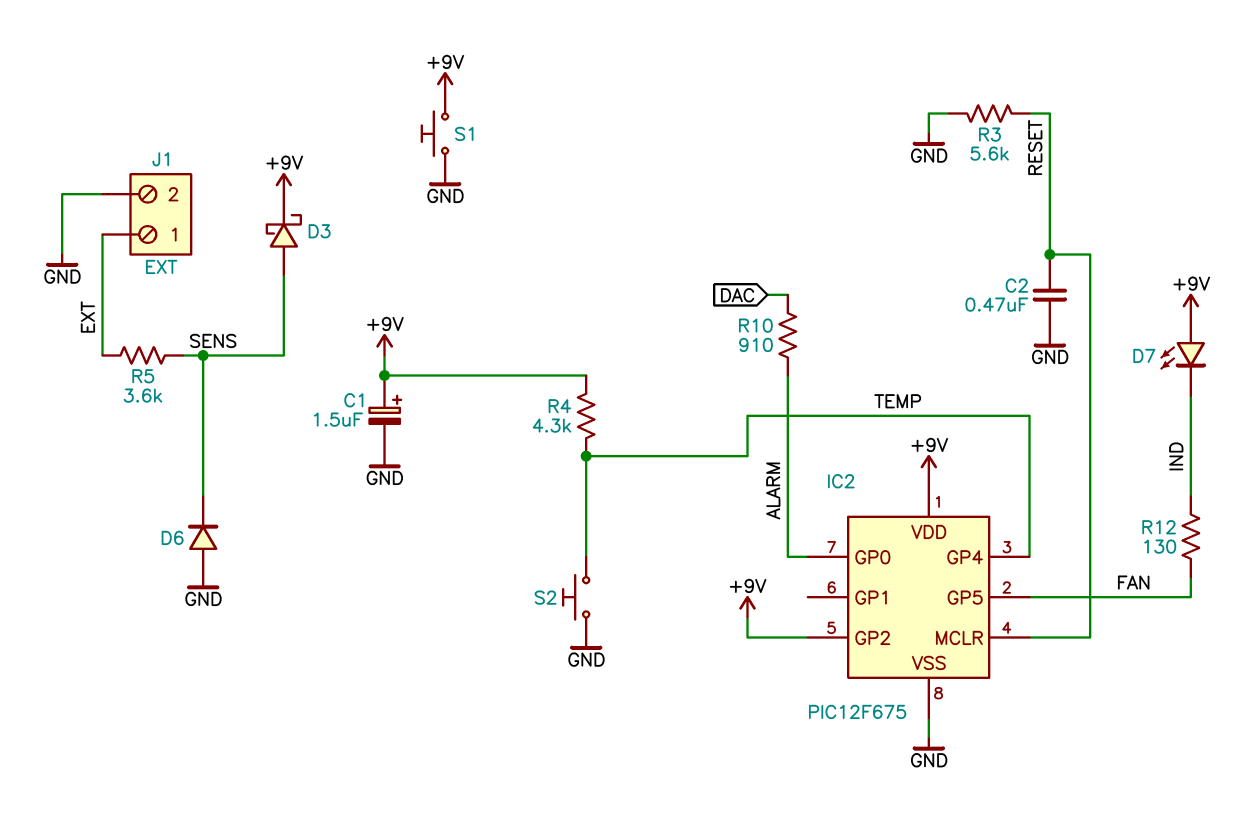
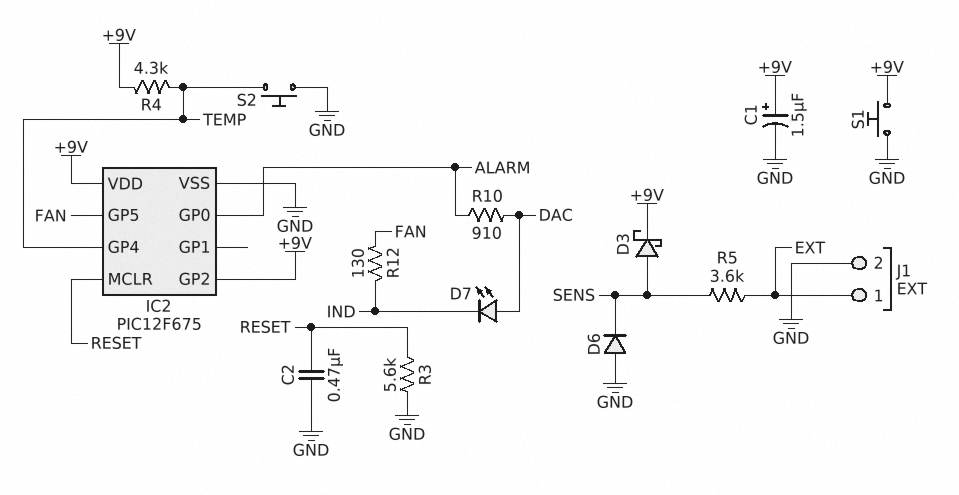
D7: LED (A +9V, K IND) -> LED (A DAC, K IND)

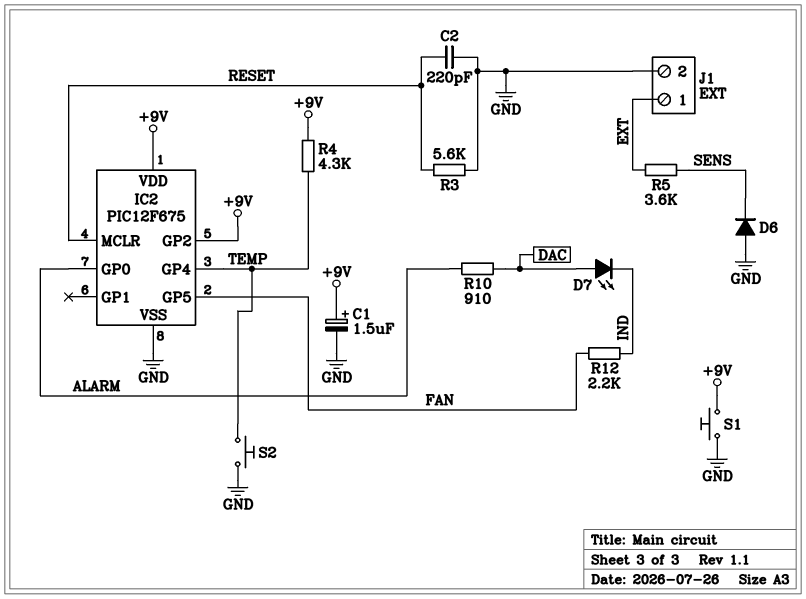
C2: 470nF (GND, RESET) -> 220pF (GND, RESET)
D3: schottky (A SENS, K +9V) -> none
R12: 130 (FAN, IND) -> 2.2k (FAN, IND)

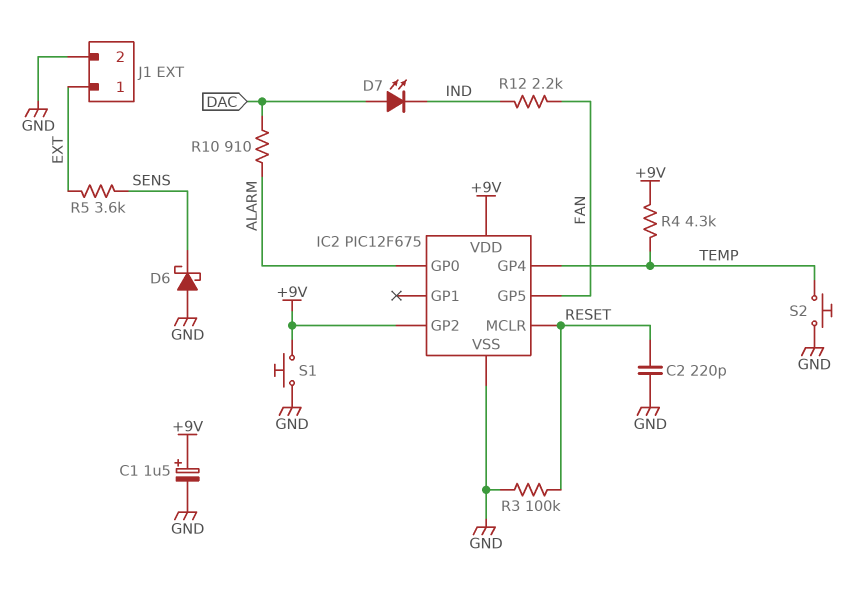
D6: diode (A GND, K SENS) -> schottky (A GND, K SENS)
R3: 5.6k (GND, RESET) -> 100k (GND, RESET)

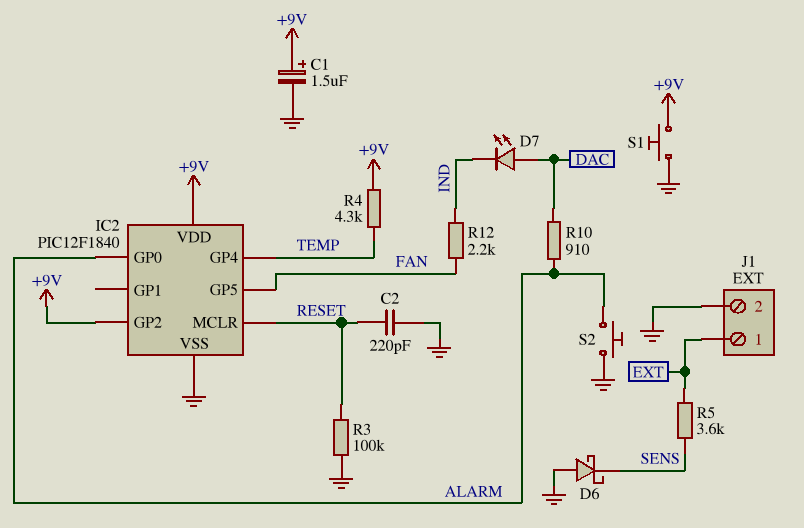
IC2: PIC12F675 -> PIC12F1840
S2: button (GND, TEMP) -> button (ALARM, GND)

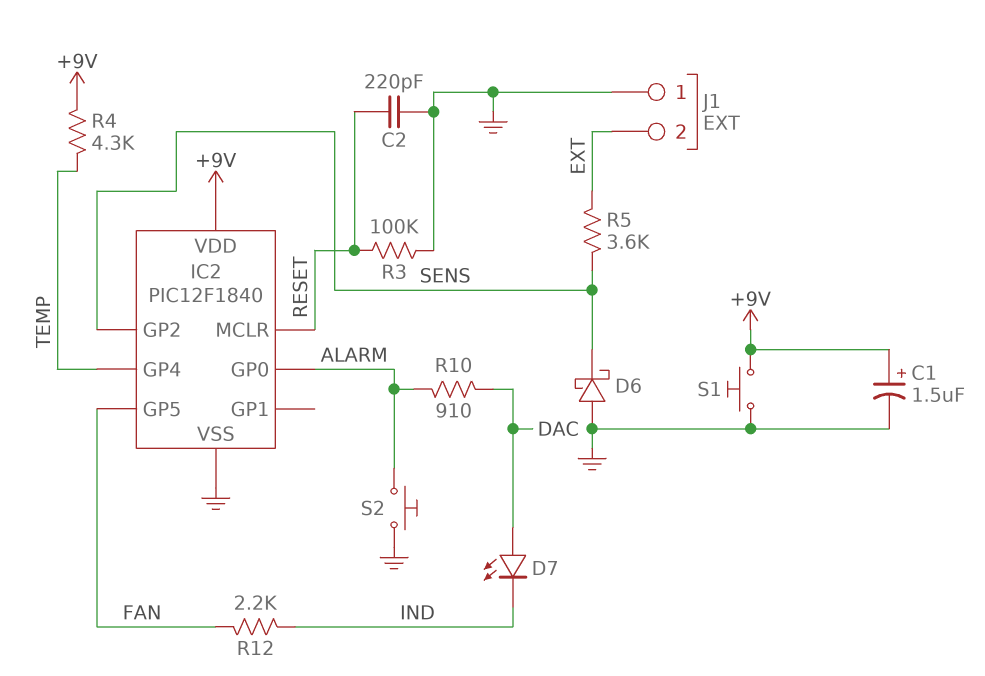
IC2 pin GP2: +9V -> SENS
J1 pin 1: EXT -> GND
J1 pin 2: GND -> EXT

